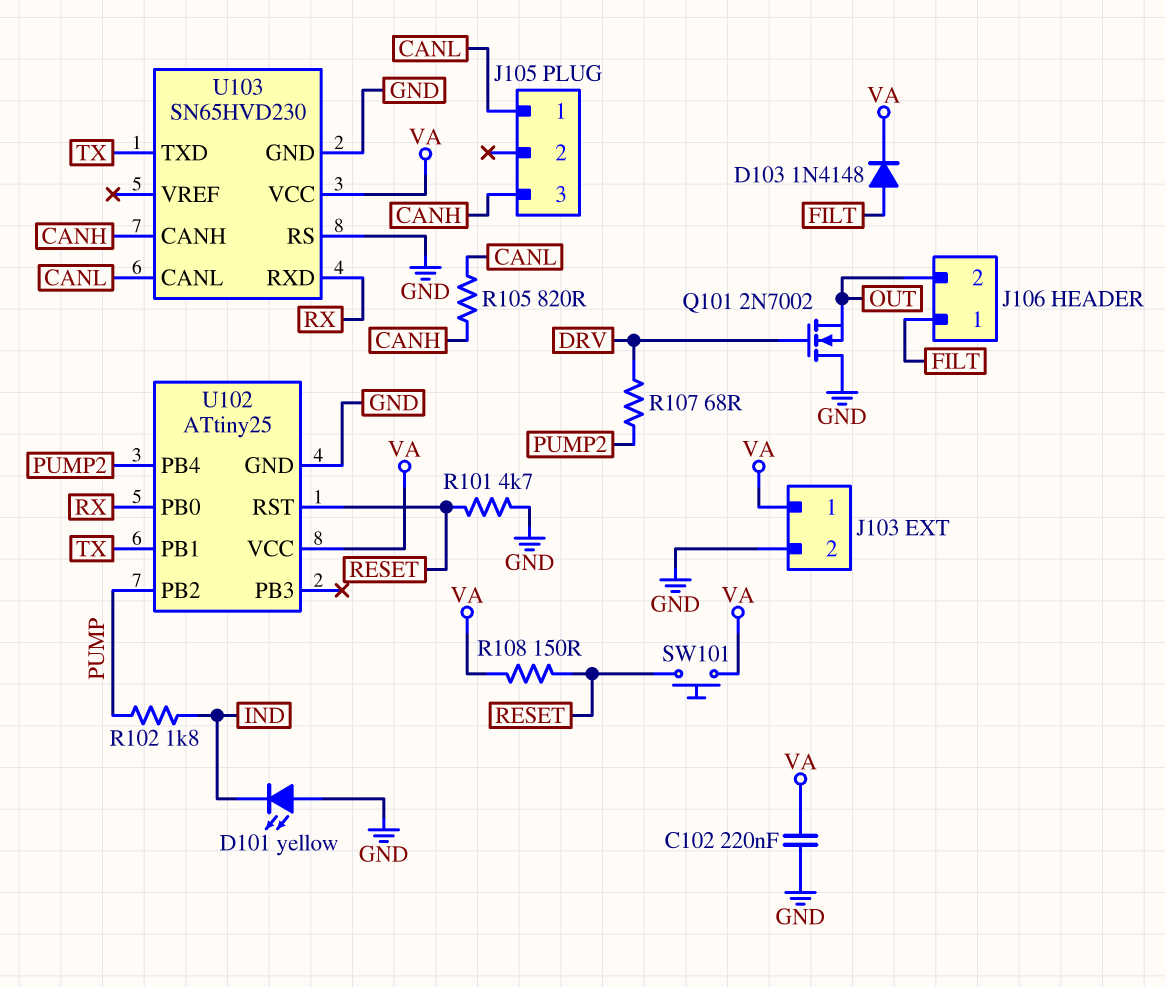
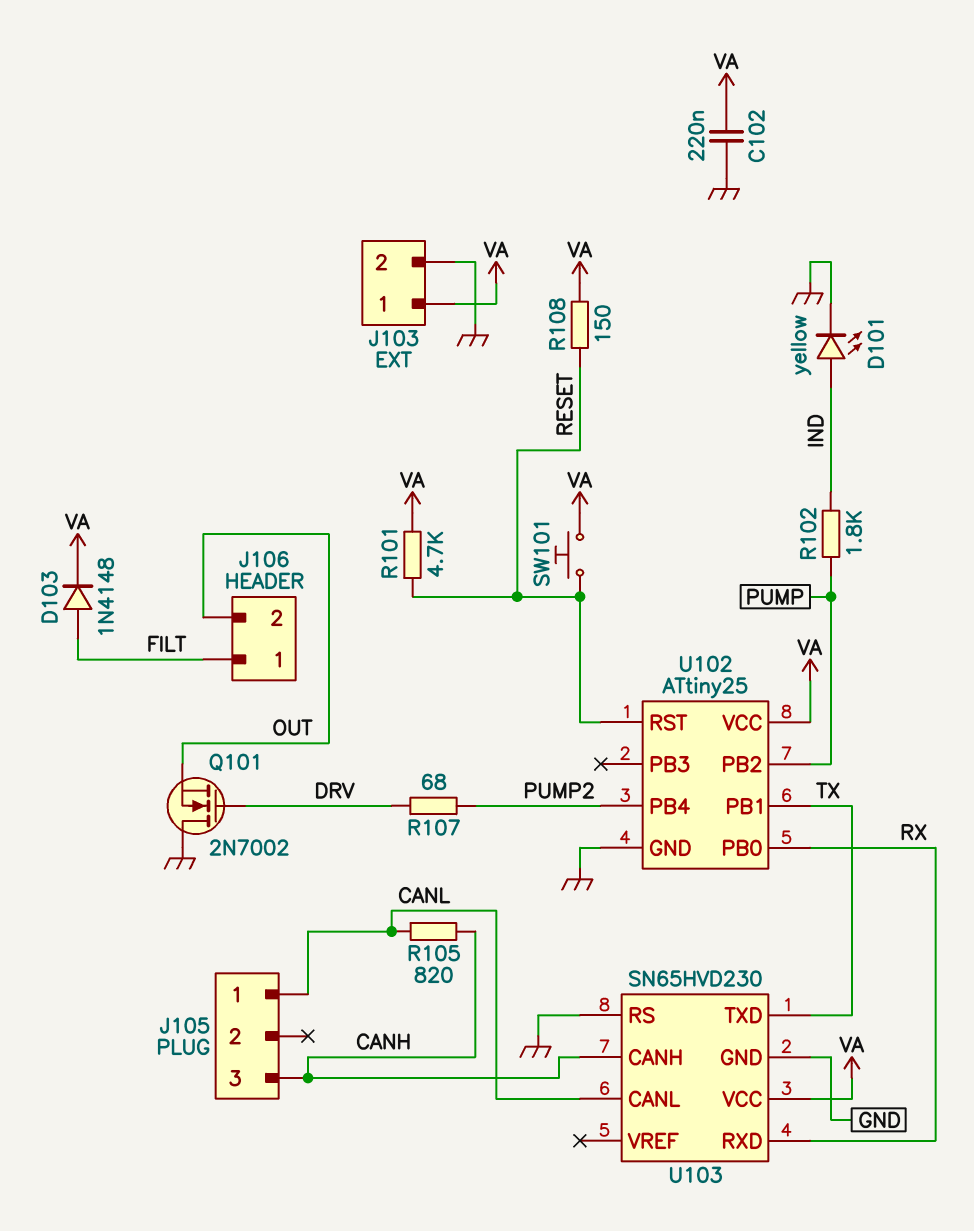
D101: LED yellow (A GND, K IND) -> LED yellow (A IND, K GND)
R101: 4.7k (GND, RESET) -> 4.7k (RESET, VA)

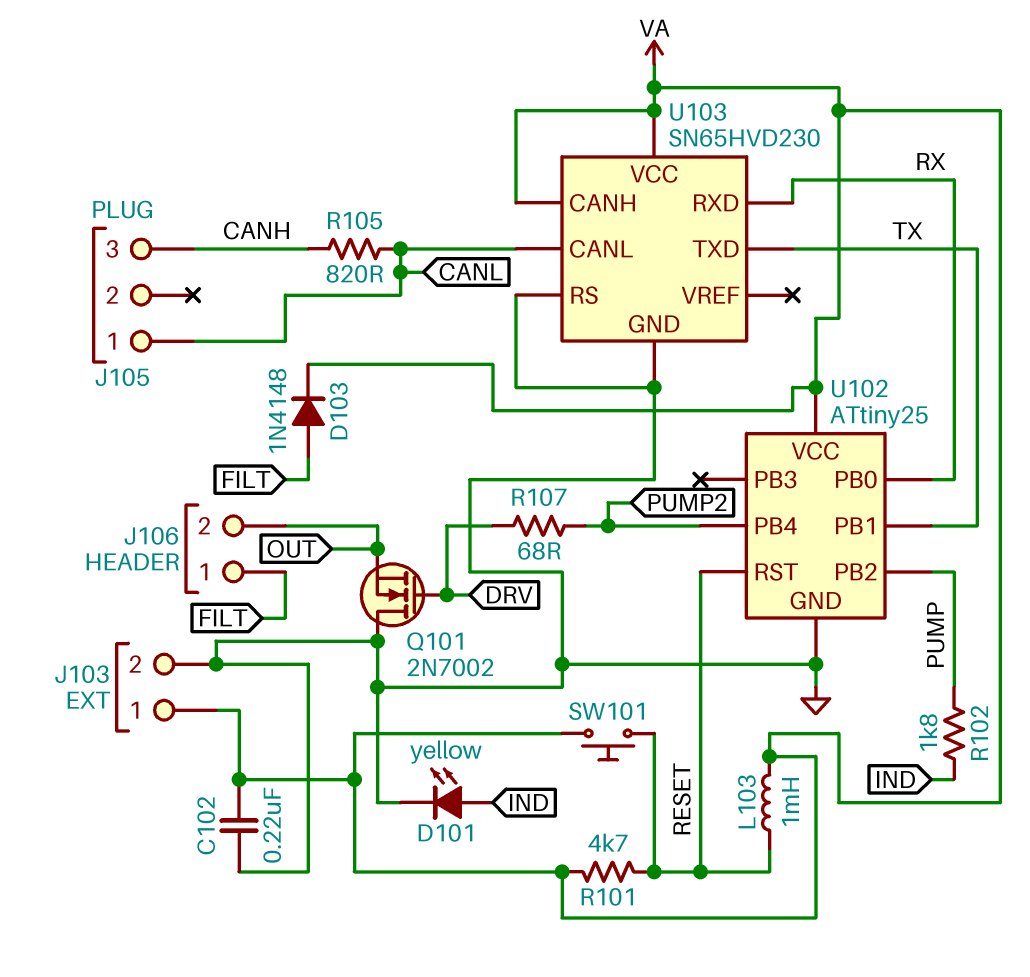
L103: none -> 1mH (RESET, VA)
R108: 150 (RESET, VA) -> none
U103 pin CANH: CANH -> VA

